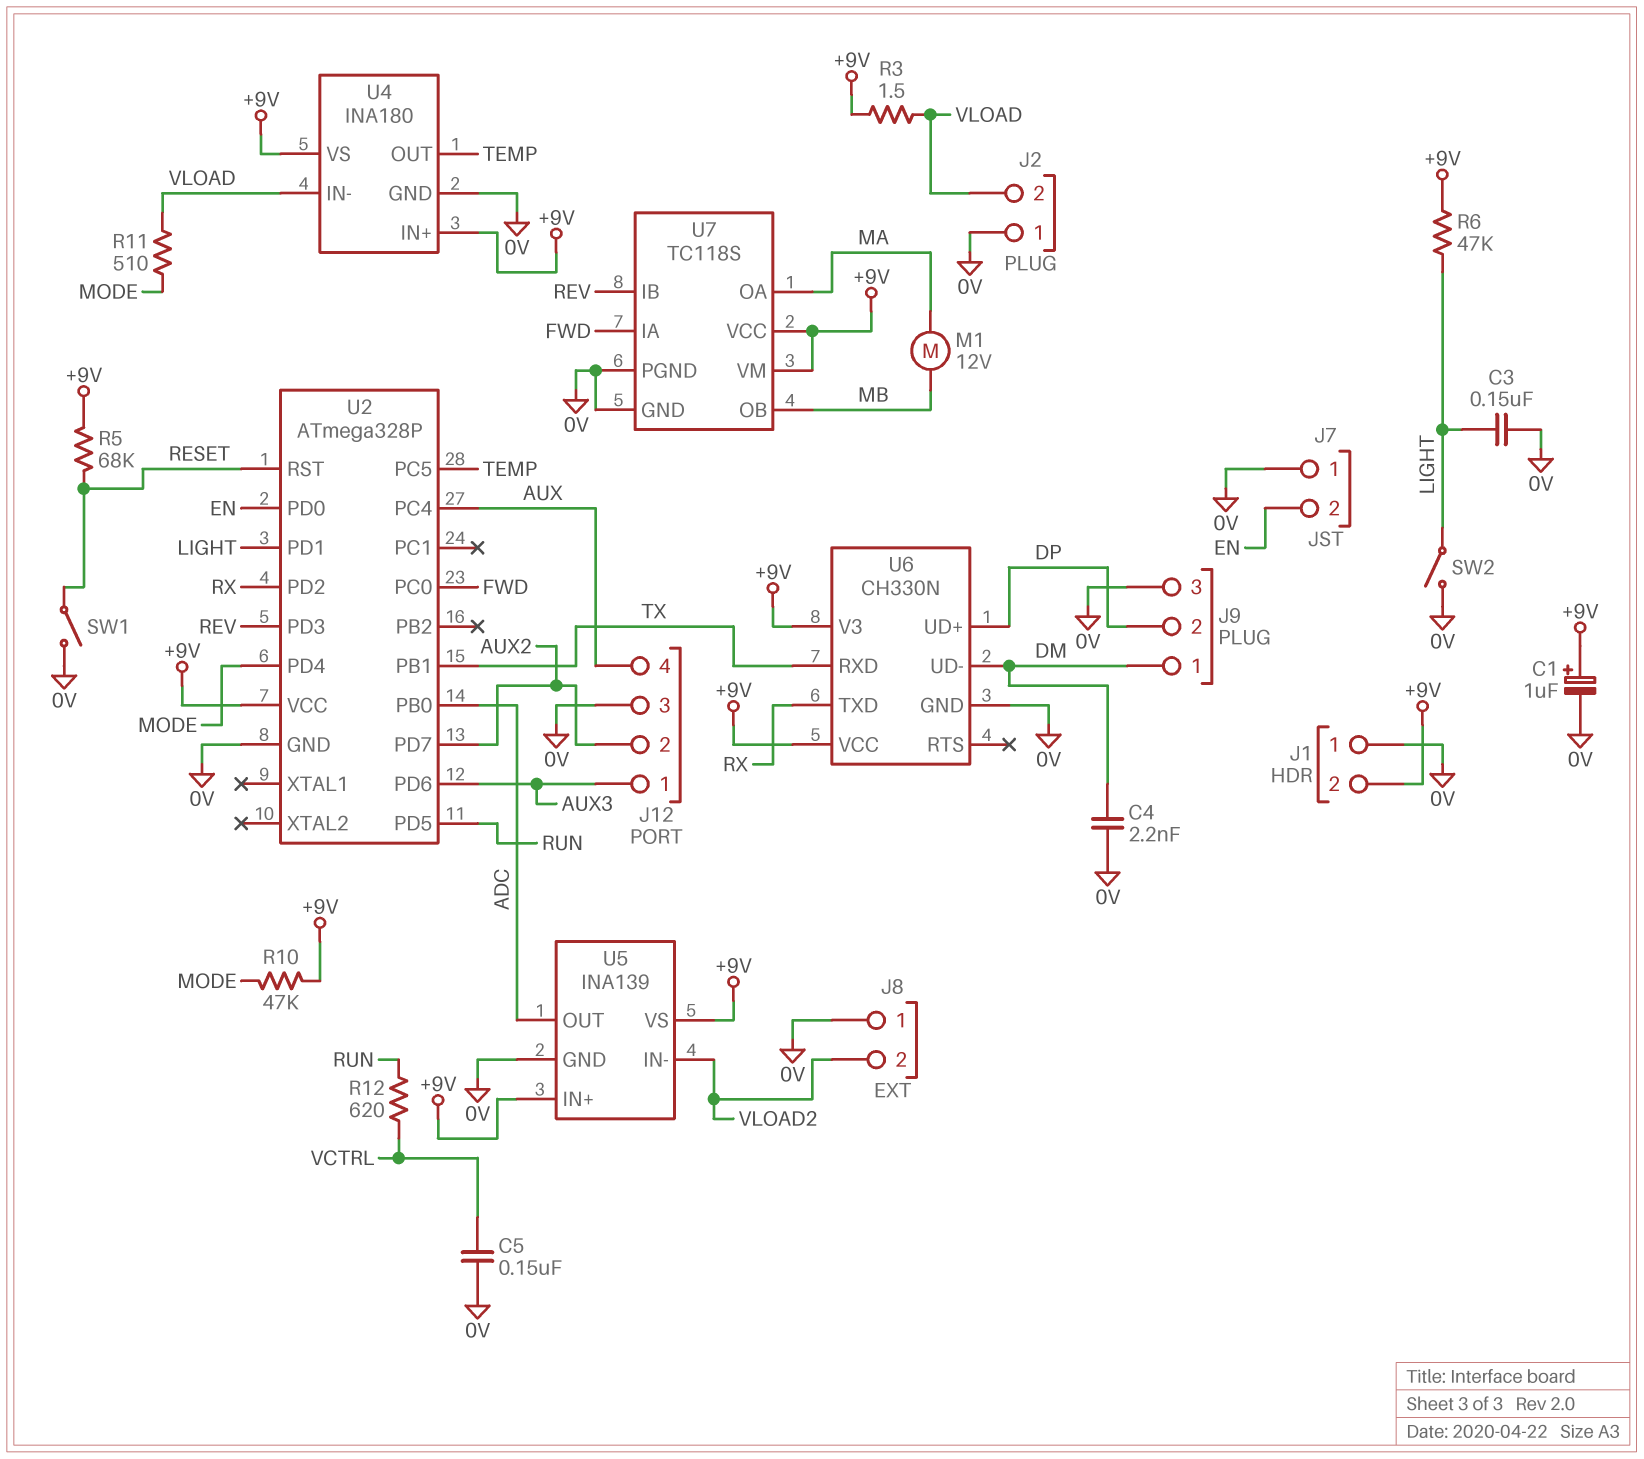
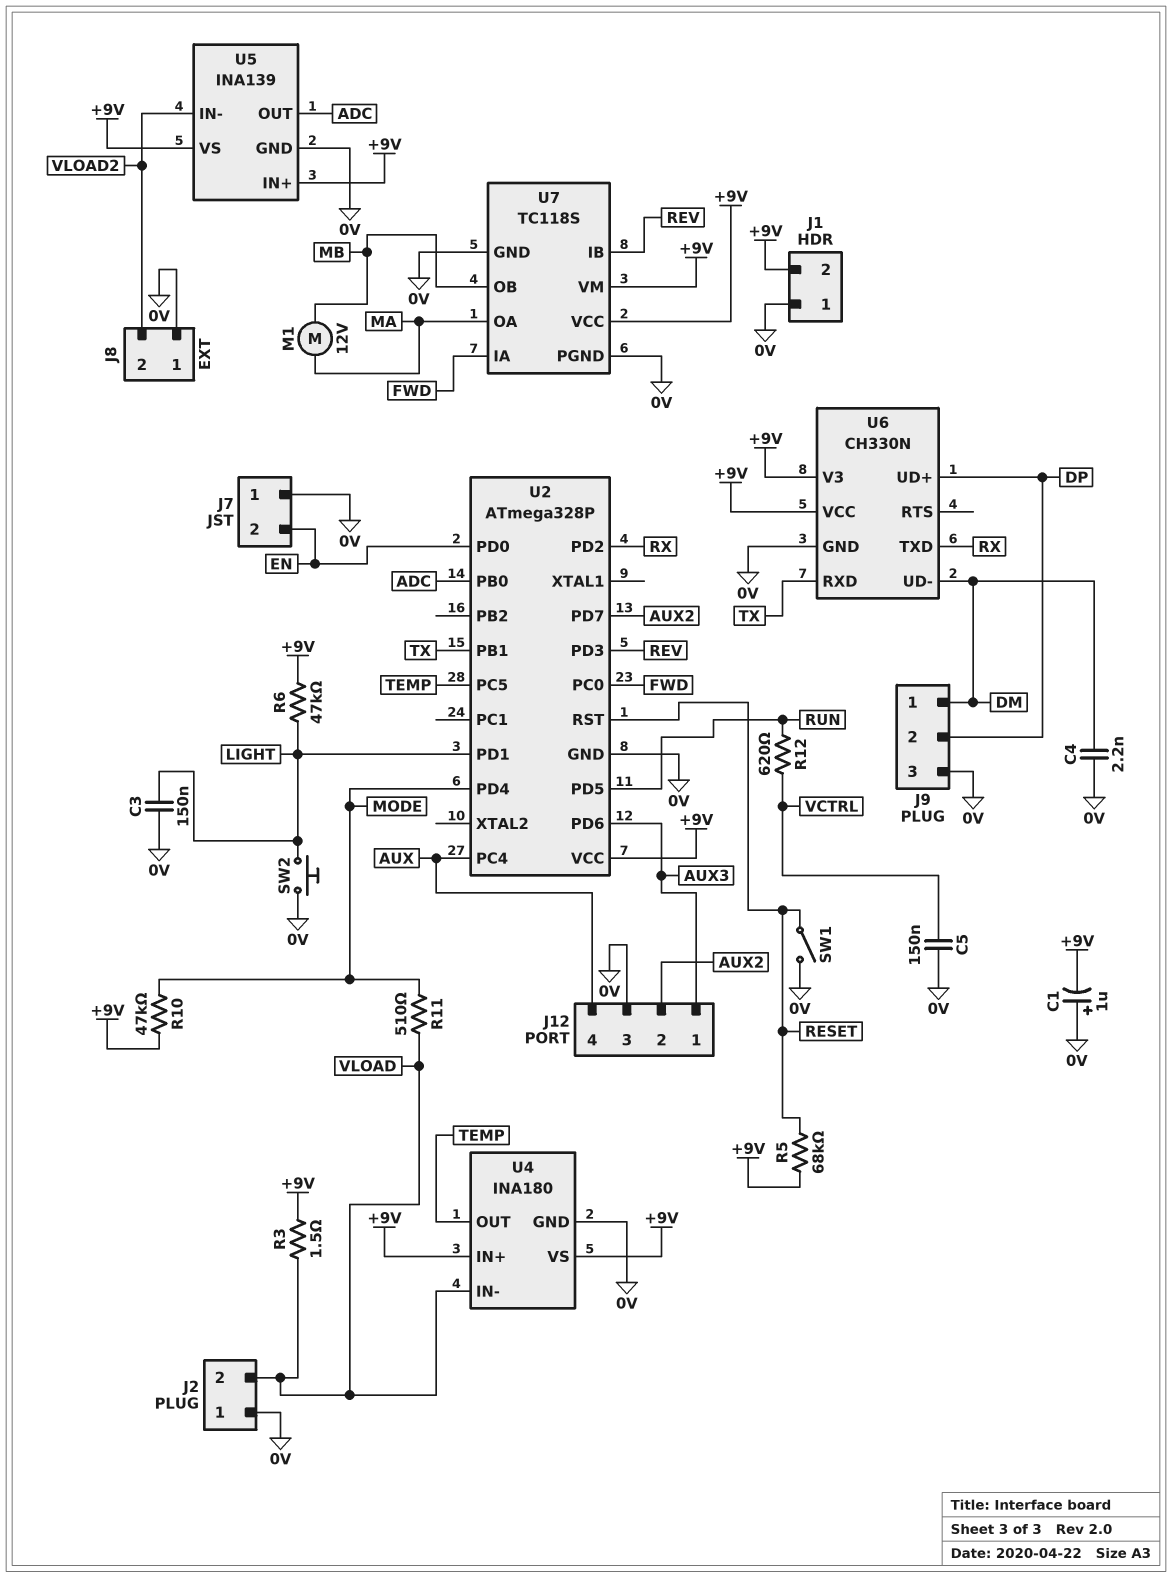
C1: 1uF (plus +9V, minus 0V) -> 1uF (plus 0V, minus +9V)
SW2: switch (0V, LIGHT) -> button (0V, LIGHT)

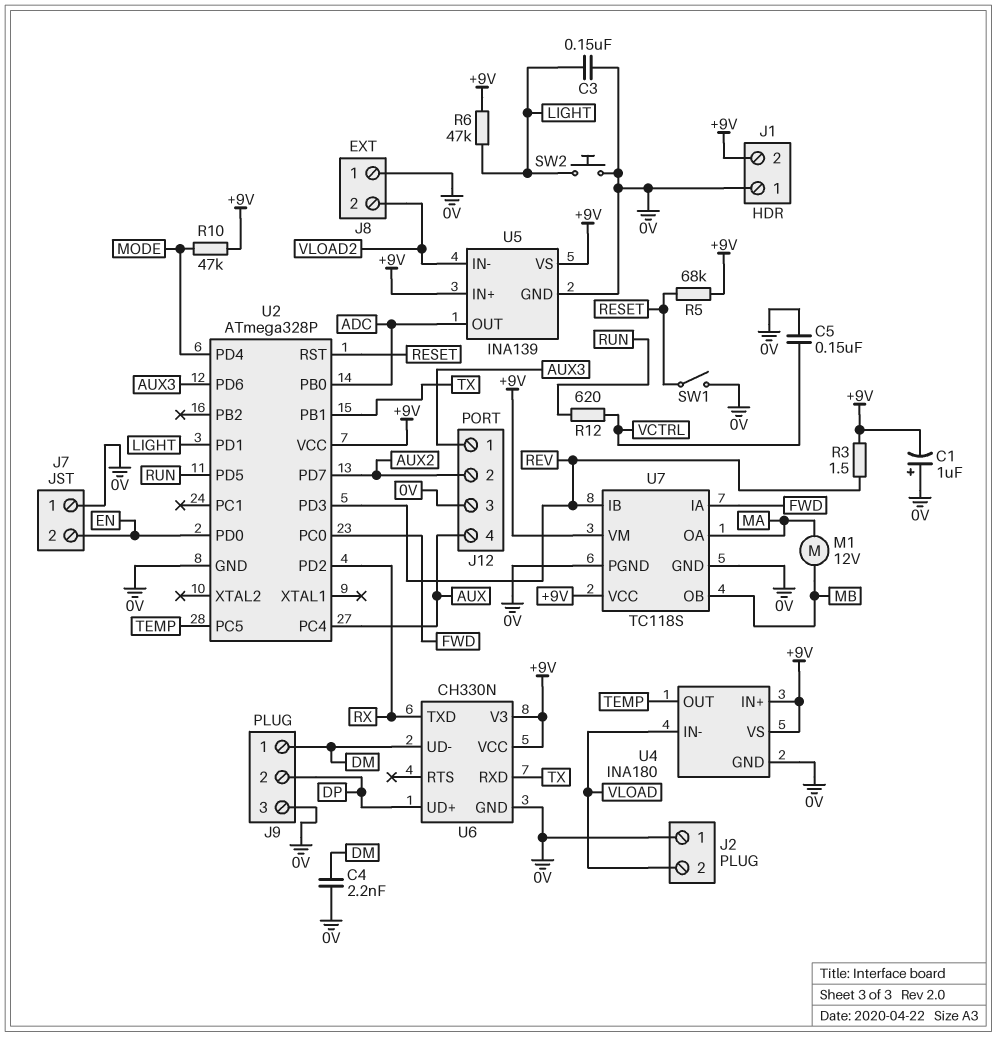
R3: 1.5 (+9V, VLOAD) -> 1.5 (+9V, REV)
R11: 510 (MODE, VLOAD) -> none

